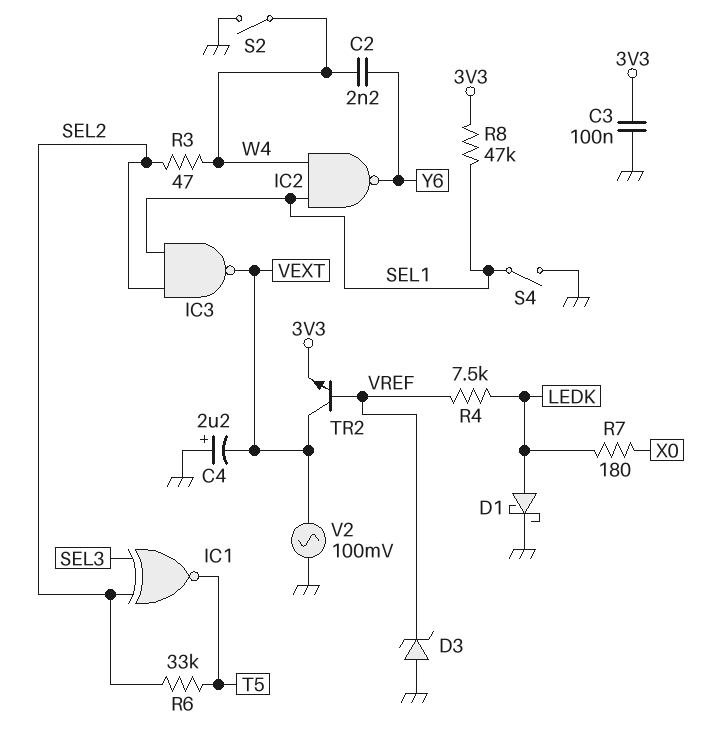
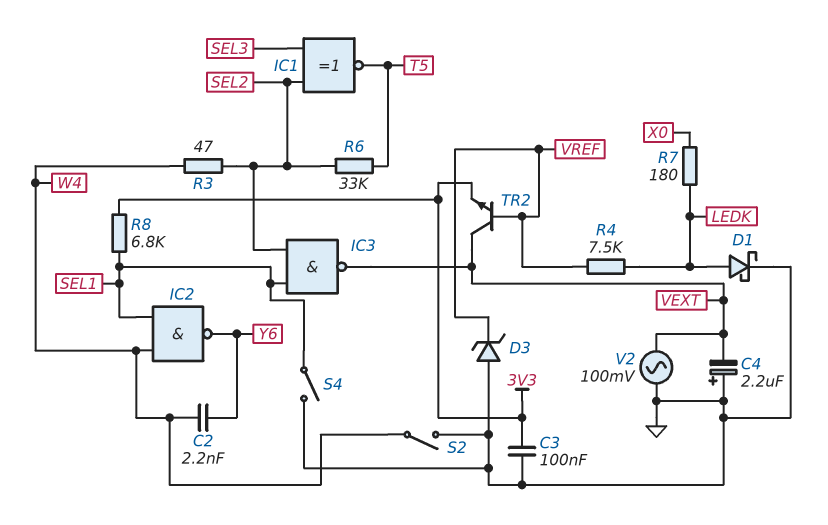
R8: 47k (3V3, SEL1) -> 6.8k (3V3, SEL1)

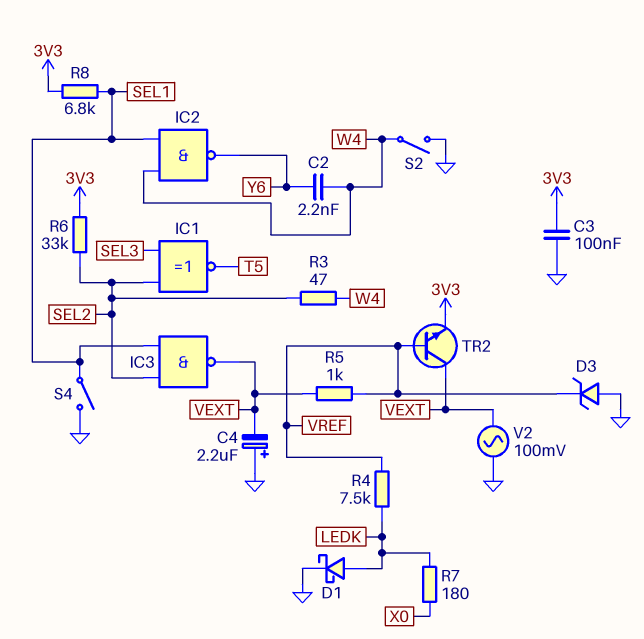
R5: none -> 1k (VEXT, VREF)
R6: 33k (SEL2, T5) -> 33k (3V3, SEL2)

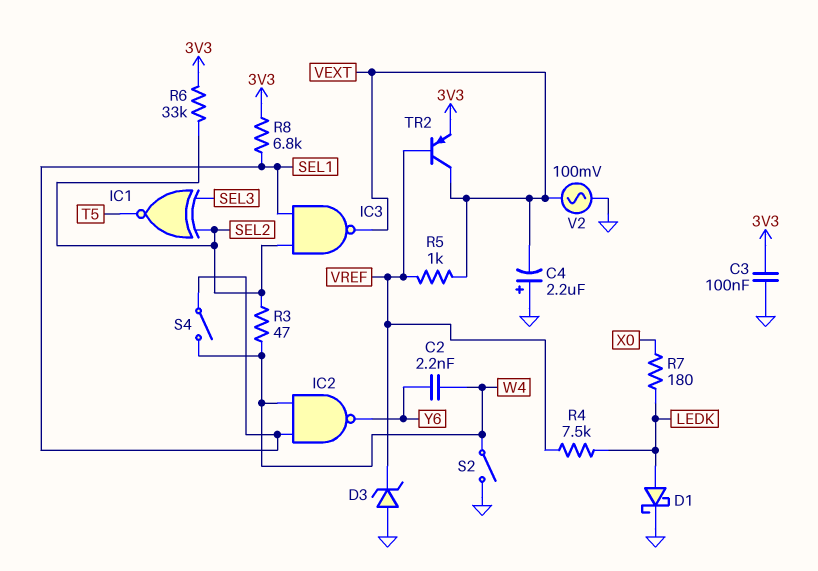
S4: switch (GND, SEL1) -> switch (SEL1, W4)
TR2: NPN (B VREF, C VEXT, E 3V3) -> PNP (B VREF, C VEXT, E 3V3)

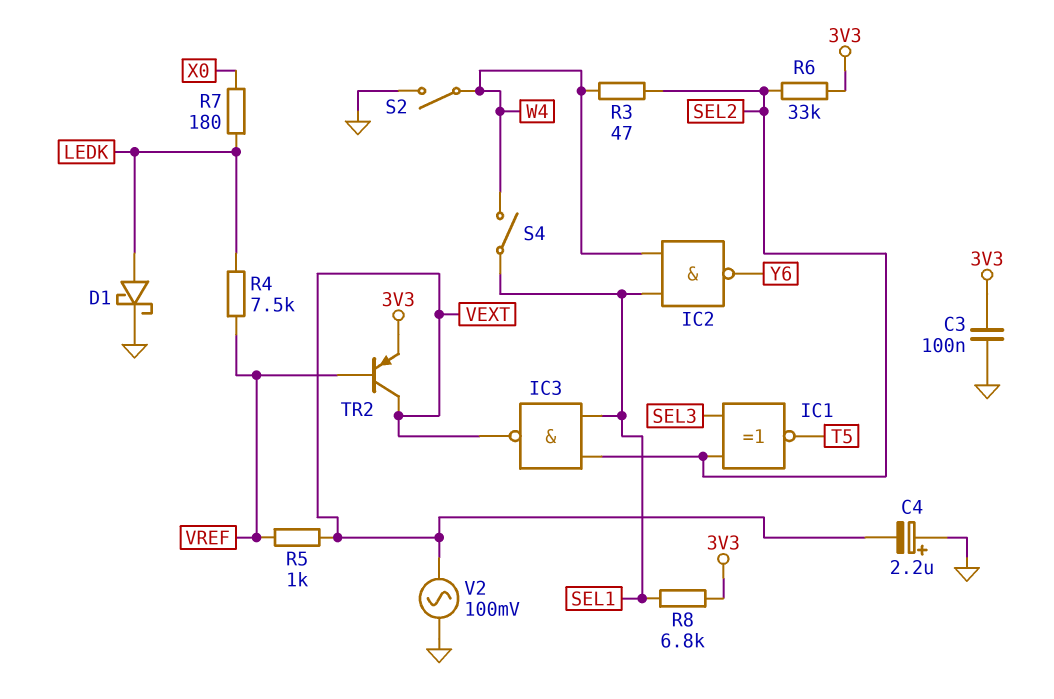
C2: 2.2nF (W4, Y6) -> none
D3: zener (A GND, K VREF) -> none

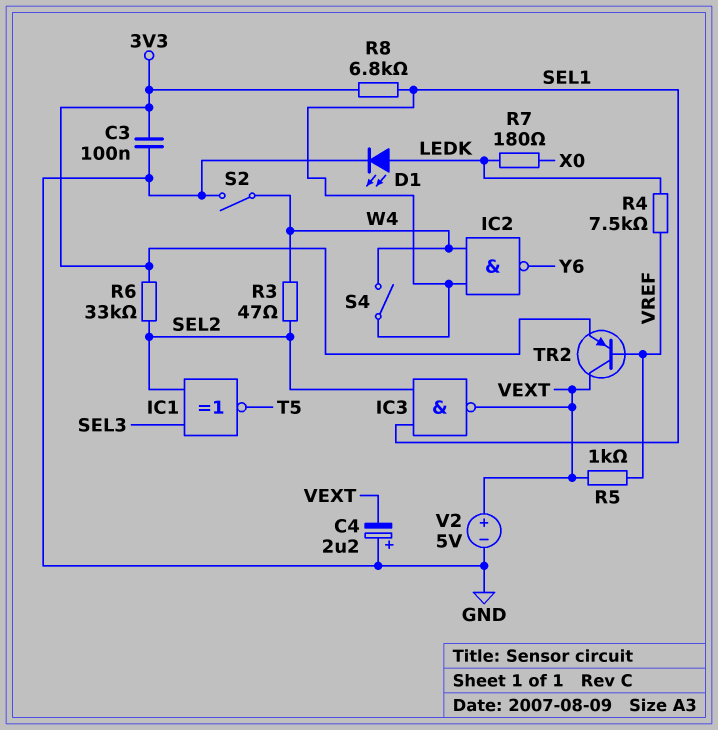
D1: schottky (A LEDK, K GND) -> LED (A LEDK, K GND)
V2: AC 100mV (GND, VEXT) -> 5V (plus VEXT, minus GND)

